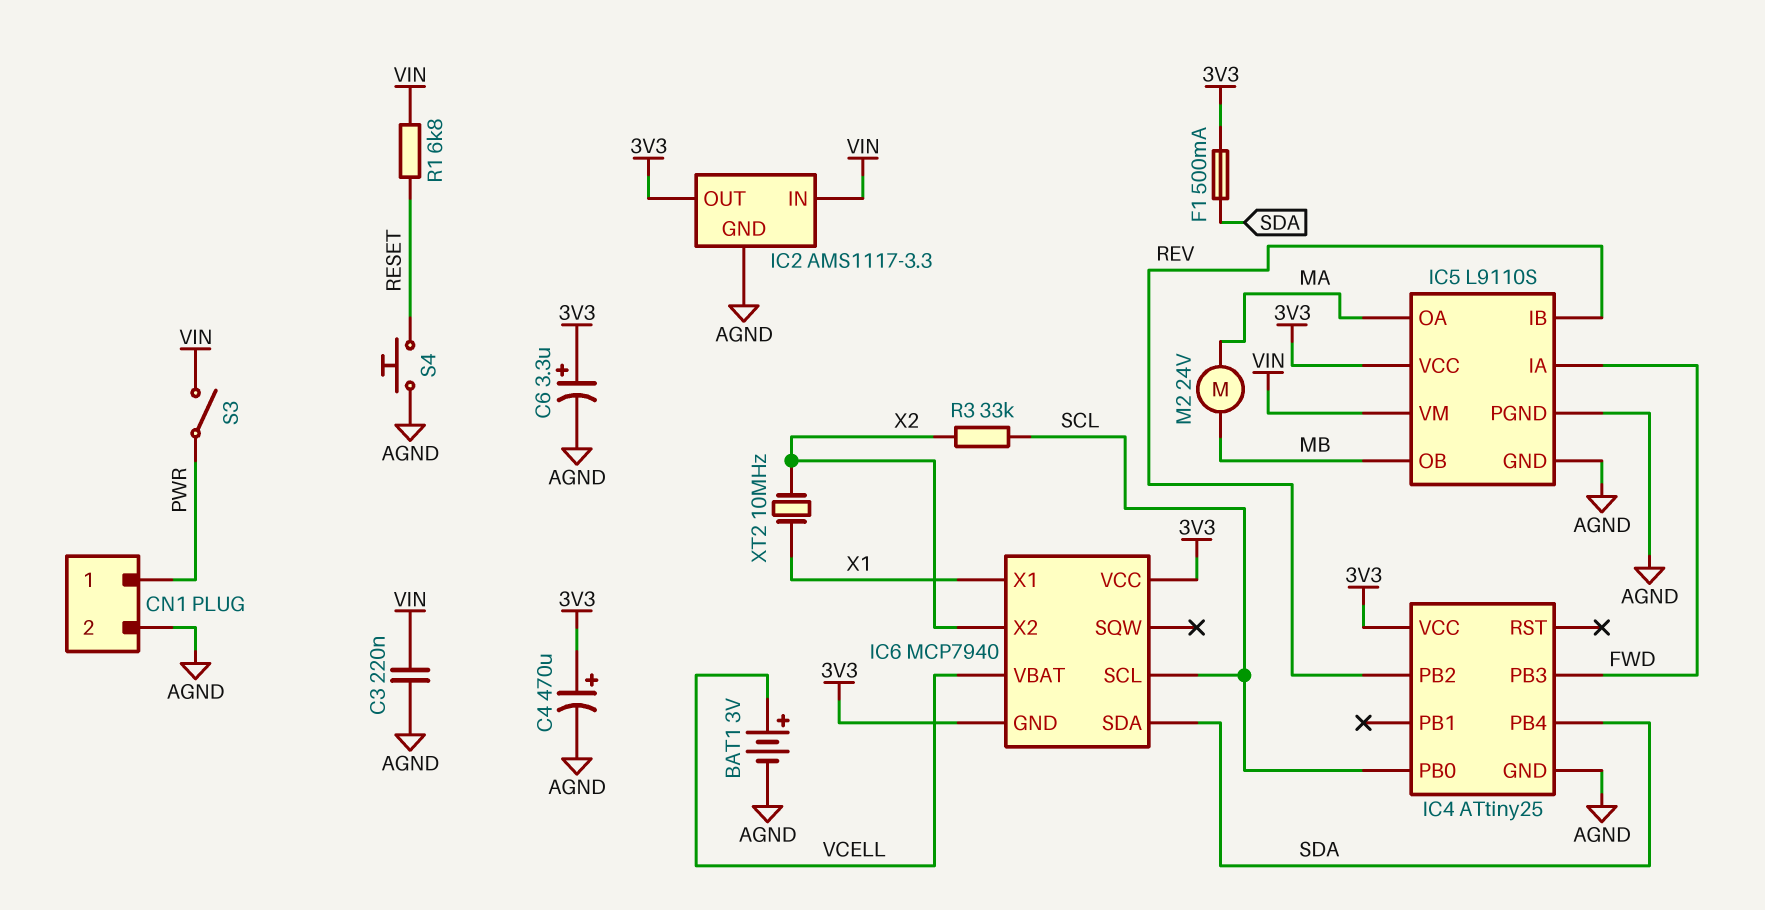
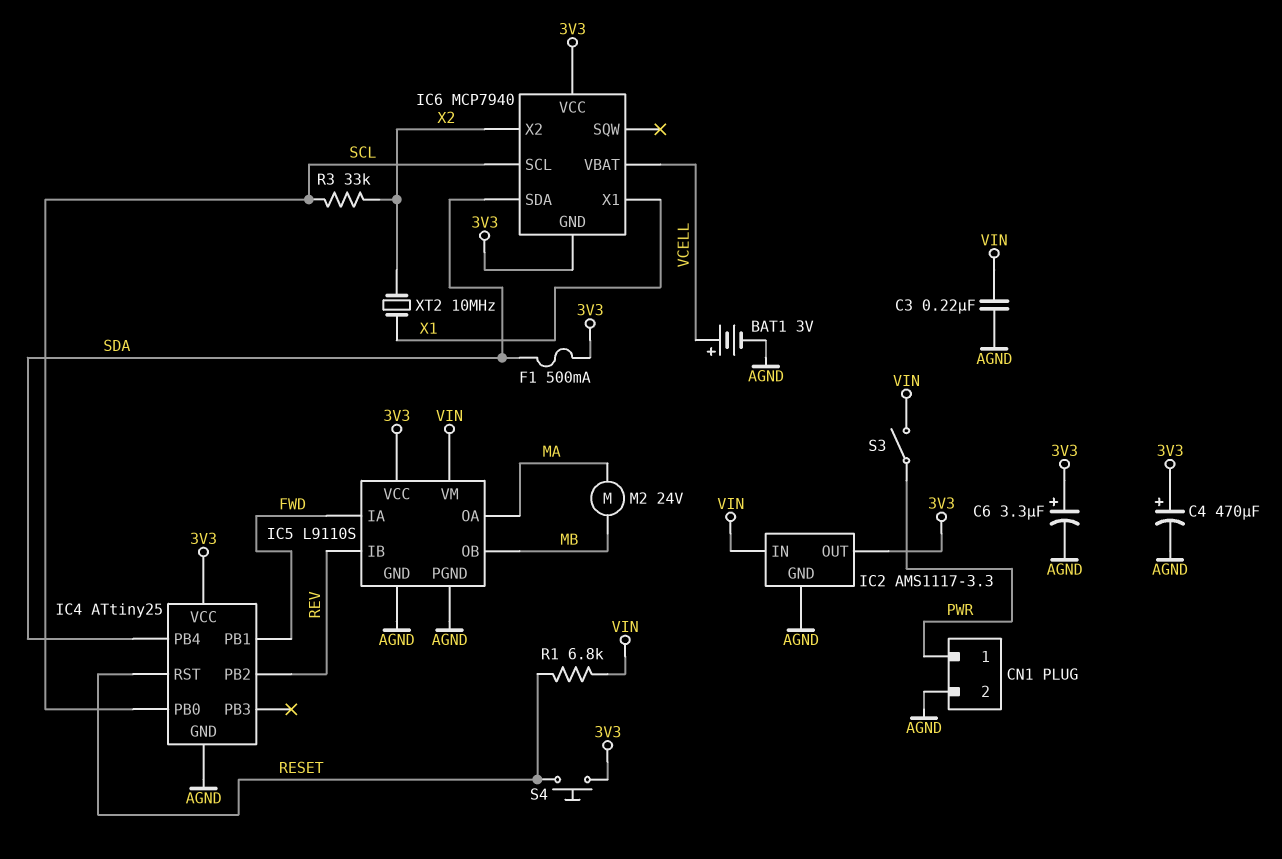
IC4 pin PB1: none -> FWD
IC4 pin PB3: FWD -> none
IC4 pin RST: none -> RESET
S4: button (AGND, RESET) -> button (3V3, RESET)

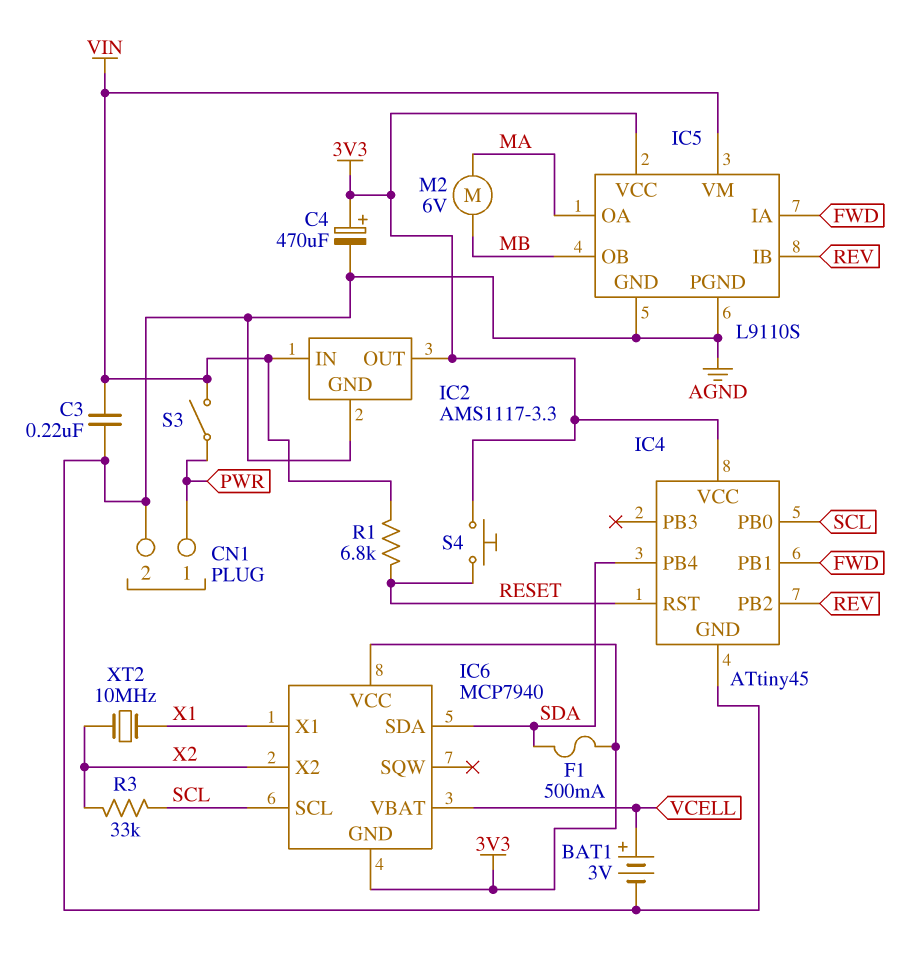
C6: 3.3uF (plus 3V3, minus AGND) -> none
IC4: ATtiny25 -> ATtiny45
M2: motor 24V (MA, MB) -> motor 6V (MA, MB)

